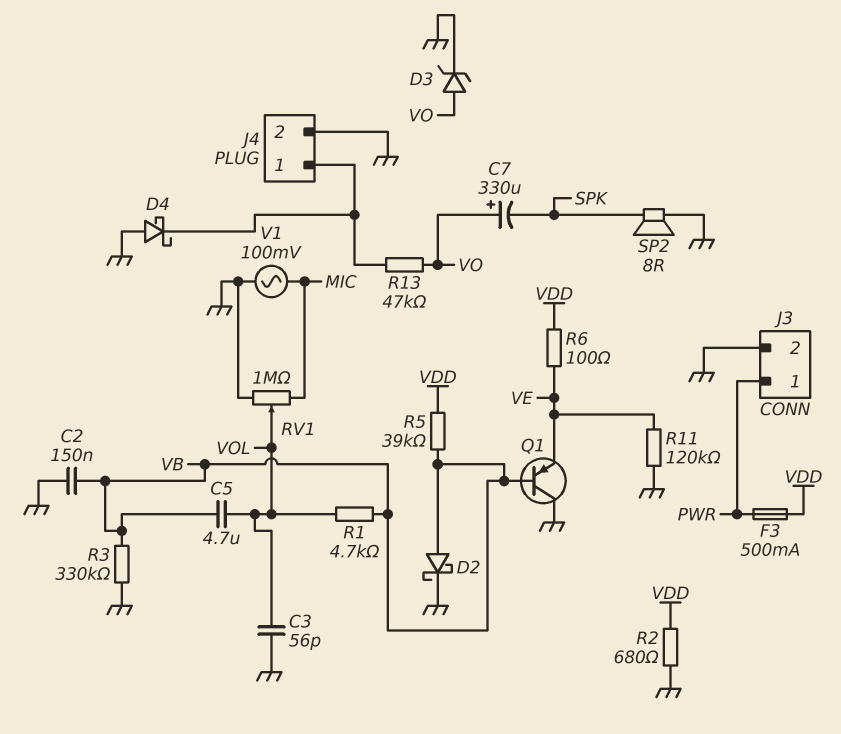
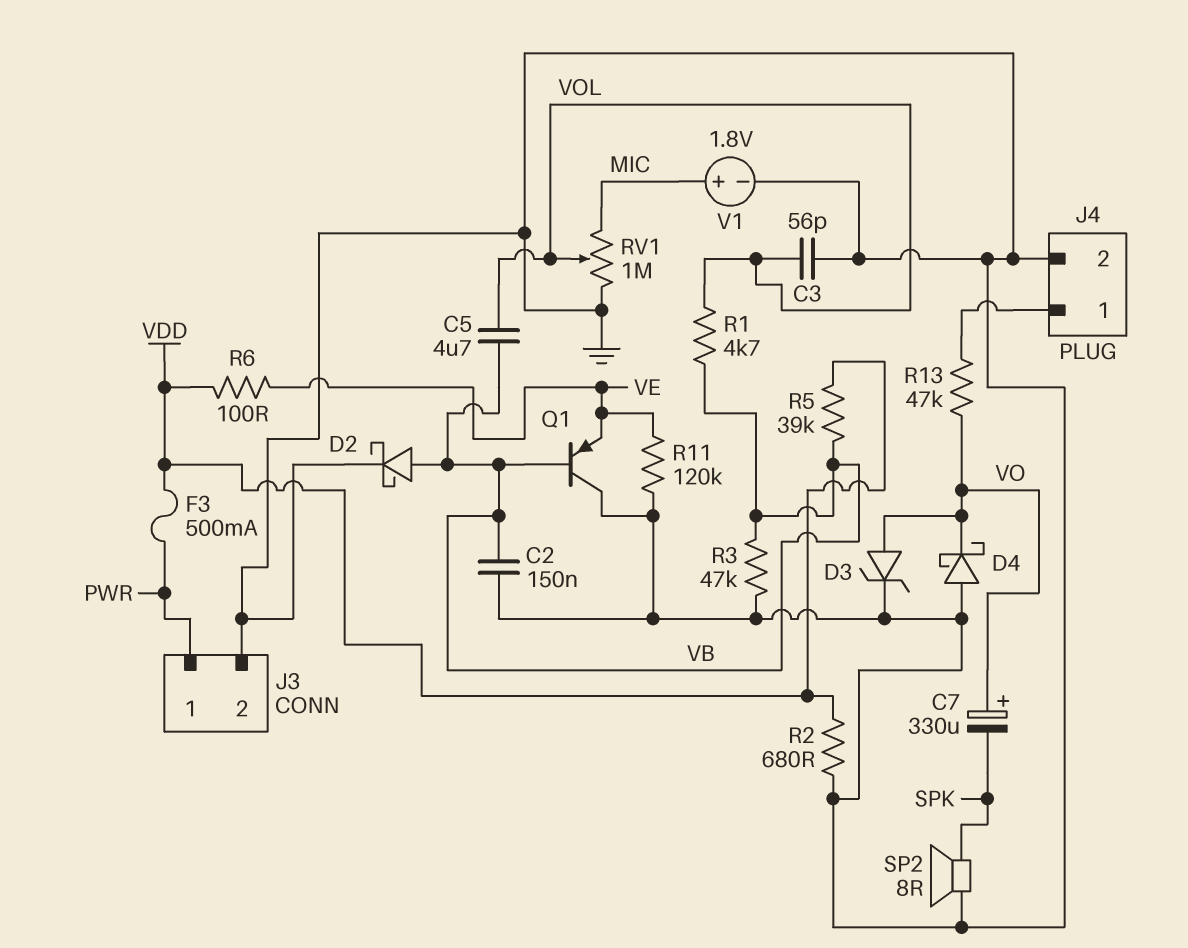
D4: schottky (A GND, K J4/1) -> schottky (A GND, K VO)
R3: 330k (GND, VB) -> 47k (GND, VB)
V1: AC 100mV (GND, MIC) -> 1.8V (plus MIC, minus GND)

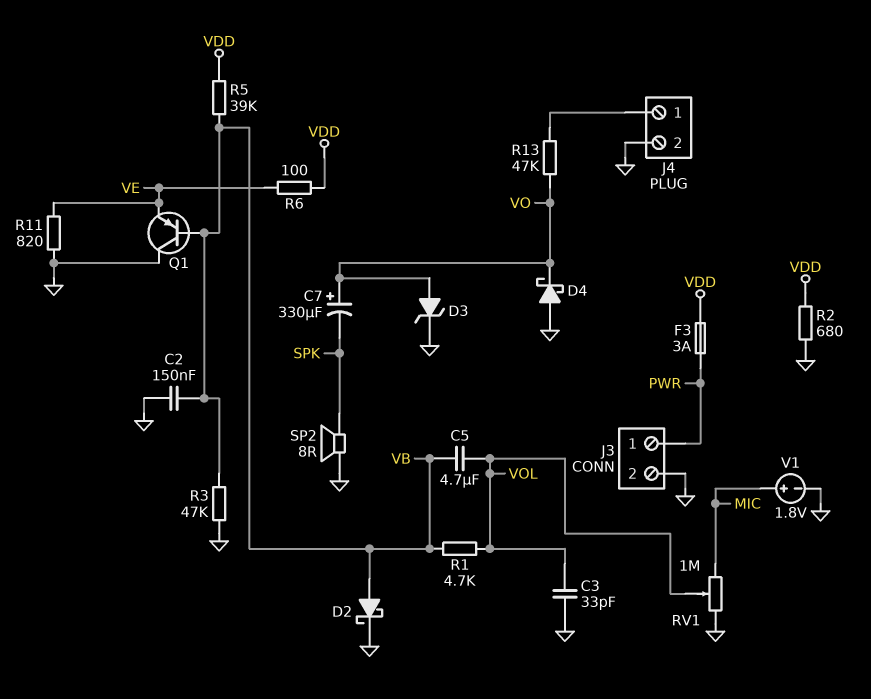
C3: 56pF (GND, VOL) -> 33pF (GND, VOL)
F3: 500mA (PWR, VDD) -> 3A (PWR, VDD)
R11: 120k (GND, VE) -> 820 (GND, VE)

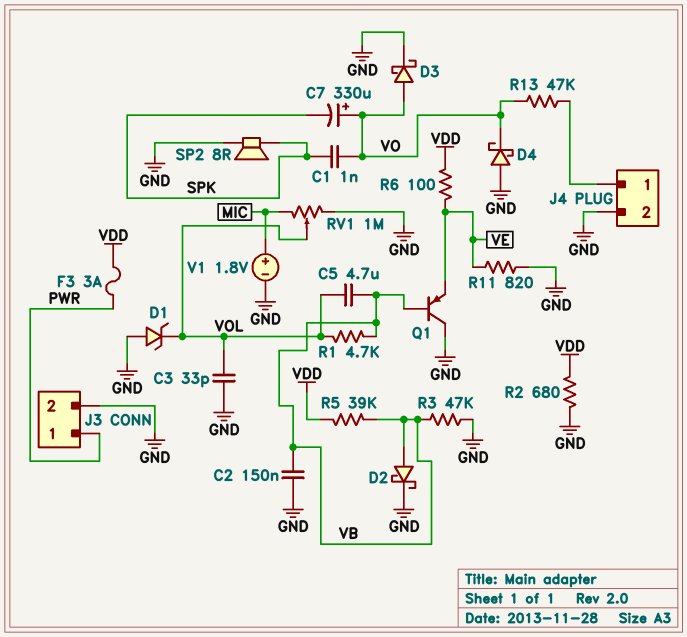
C1: none -> 1nF (SPK, VO)
D1: none -> zener (A GND, K VOL)
D3: zener (A VO, K GND) -> schottky (A VO, K GND)

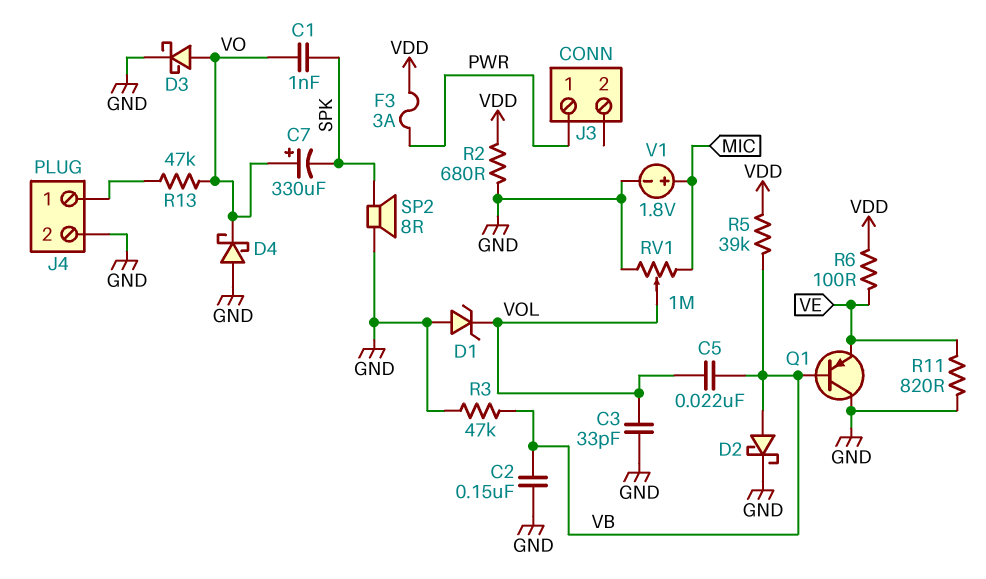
C5: 4.7uF (VB, VOL) -> 22nF (VB, VOL)
J3 pin 2: GND -> none
R1: 4.7k (VB, VOL) -> none

